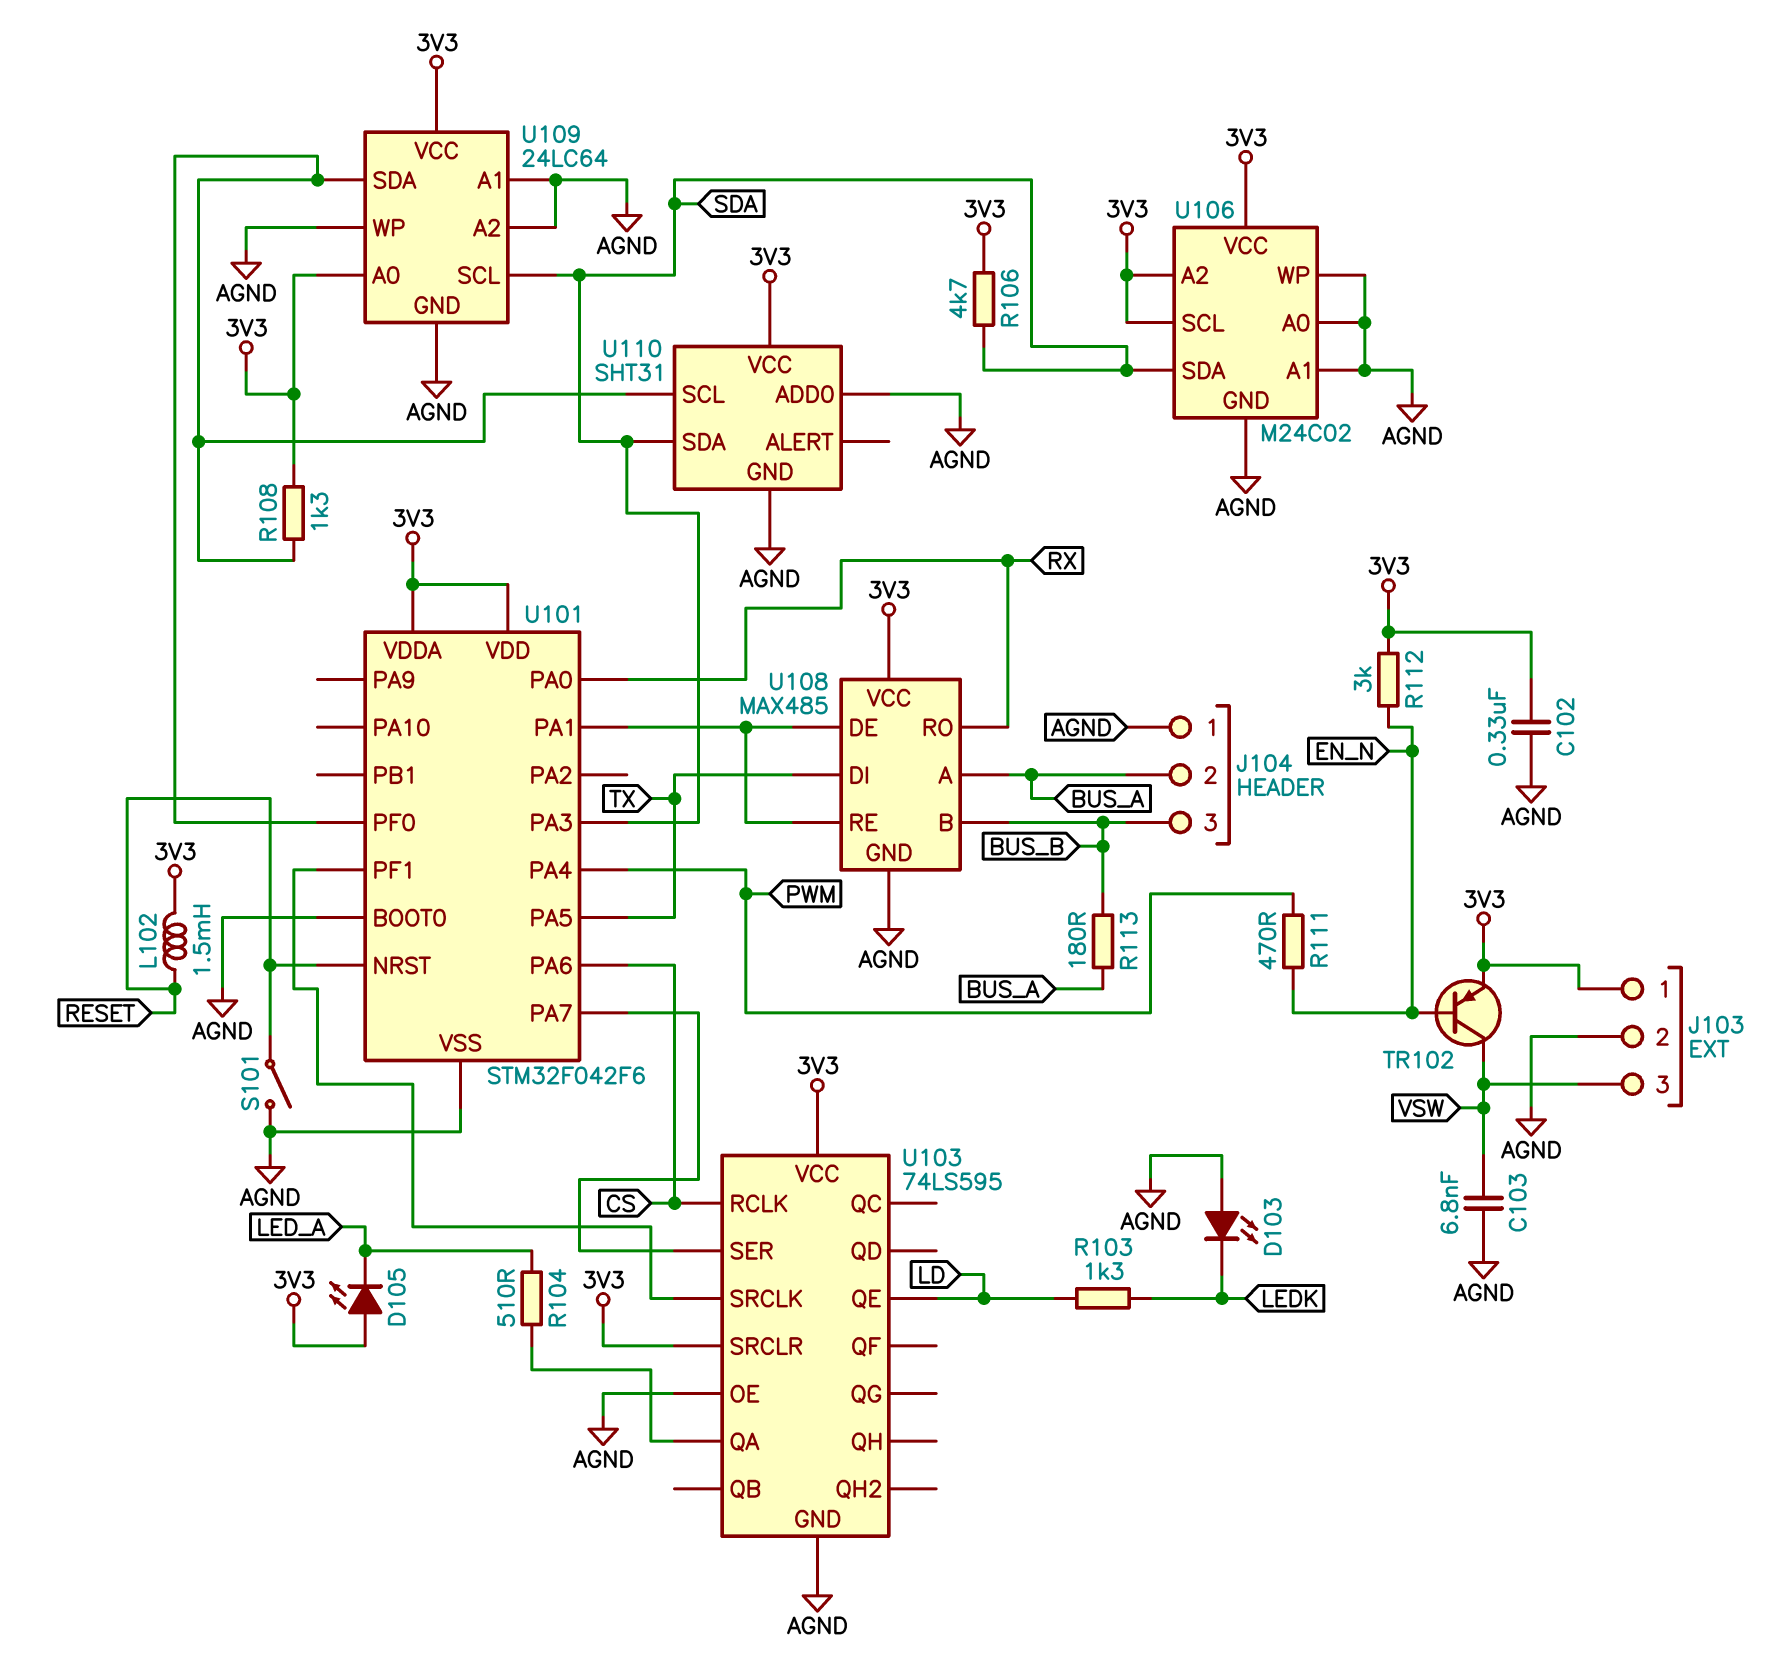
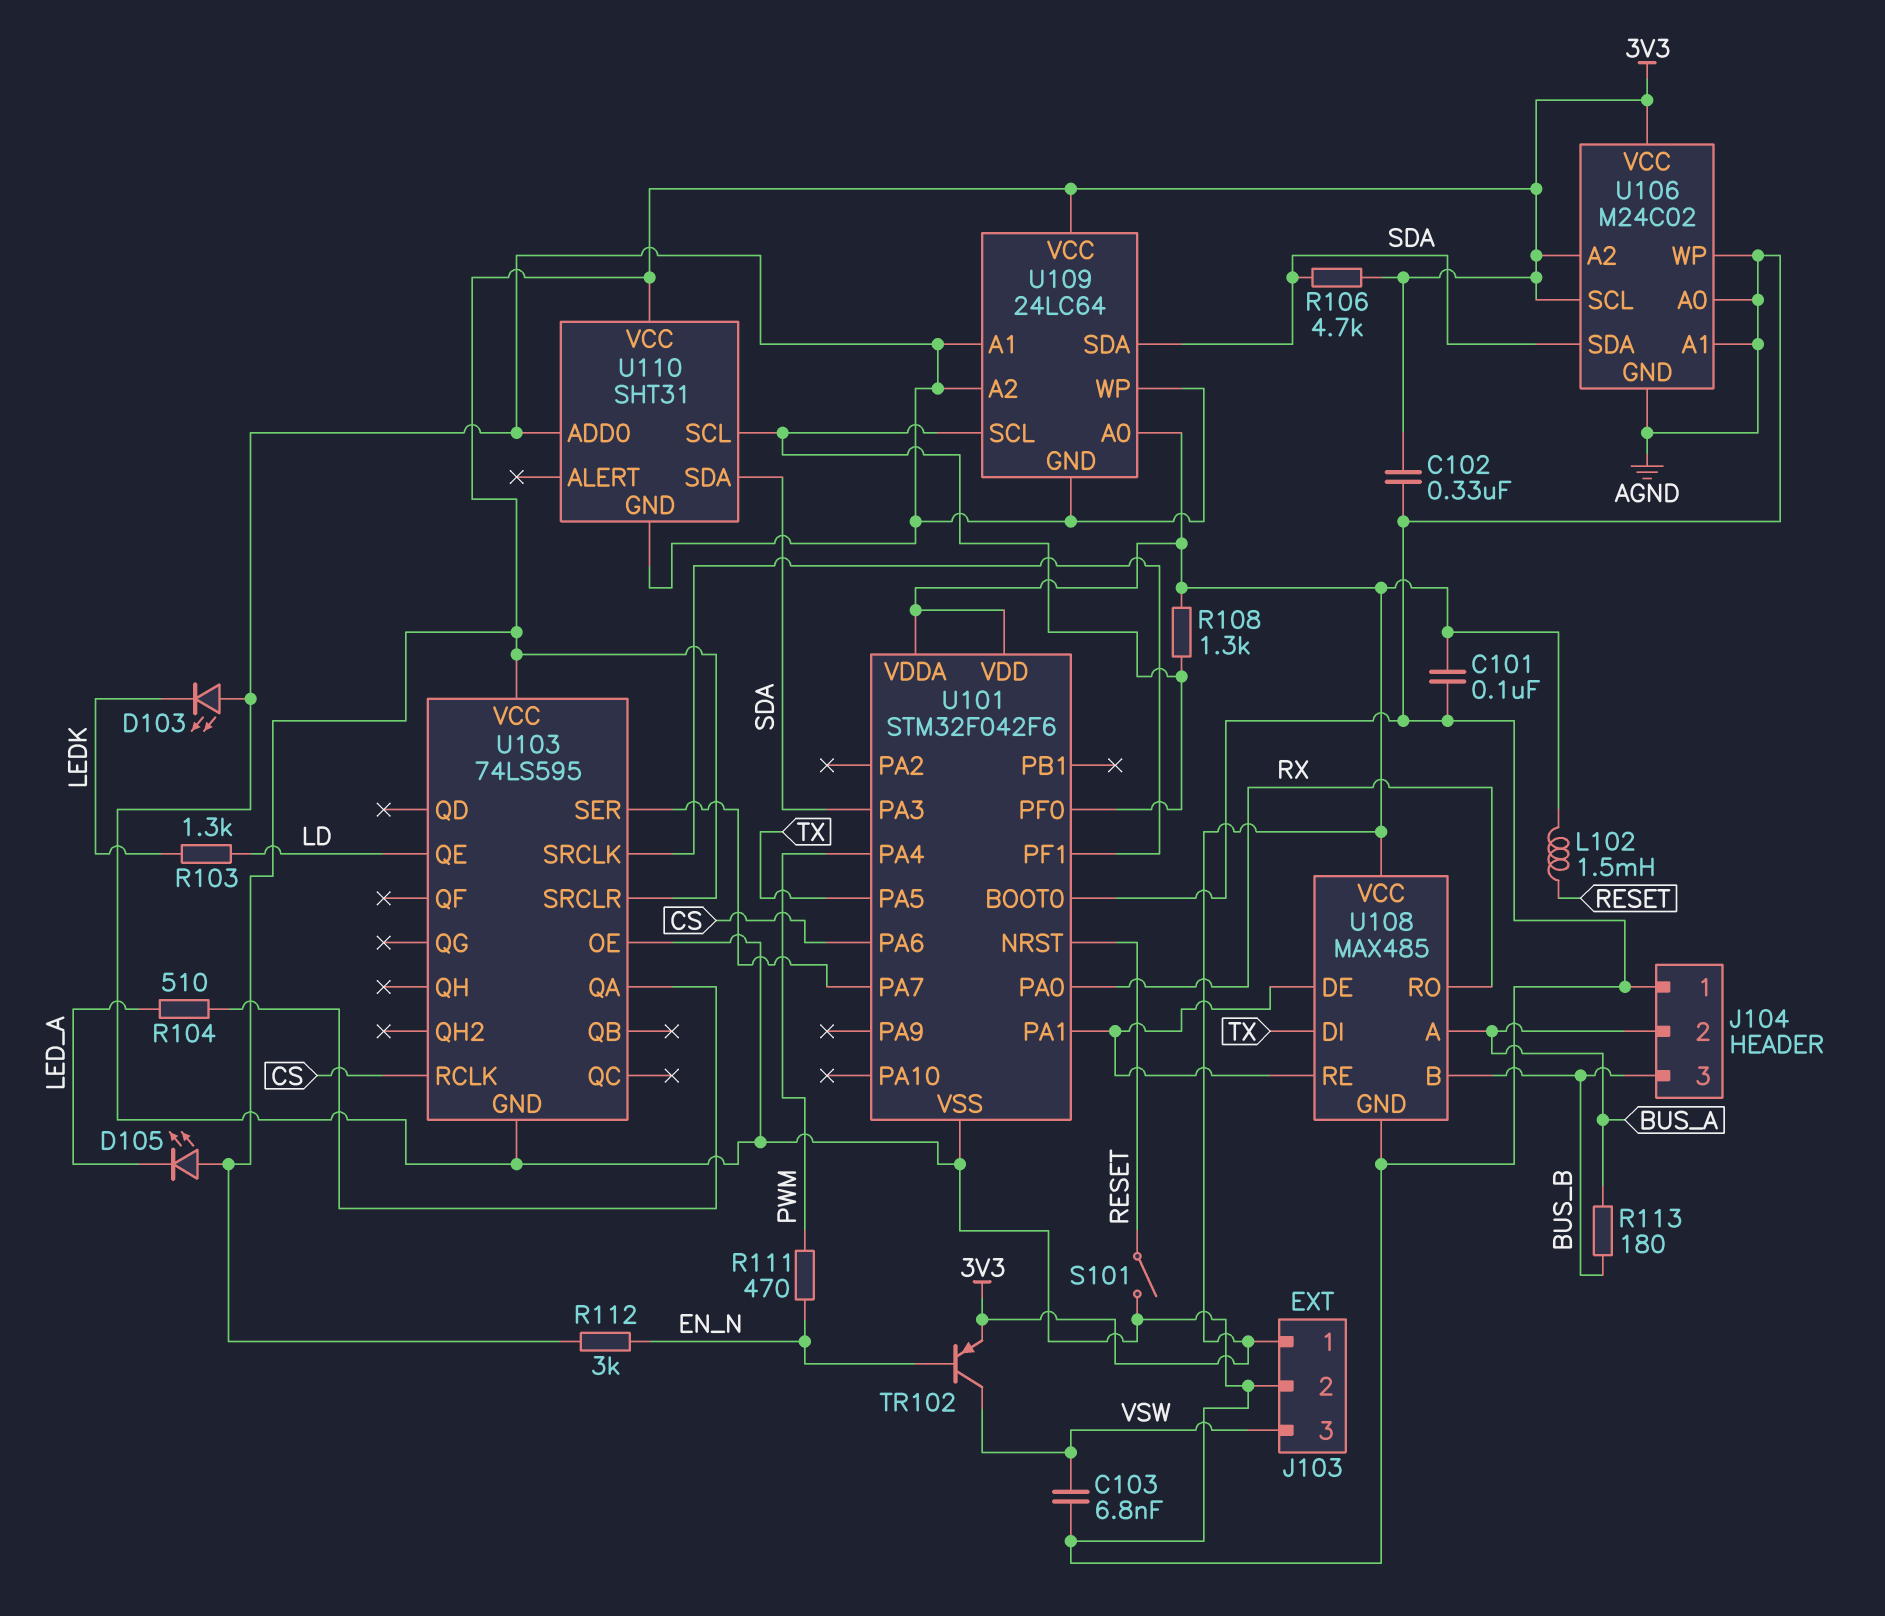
C101: none -> 100nF (3V3, AGND)
U109 pin SCL: SDA -> U101/PF0
U109 pin SDA: U101/PF0 -> SDA

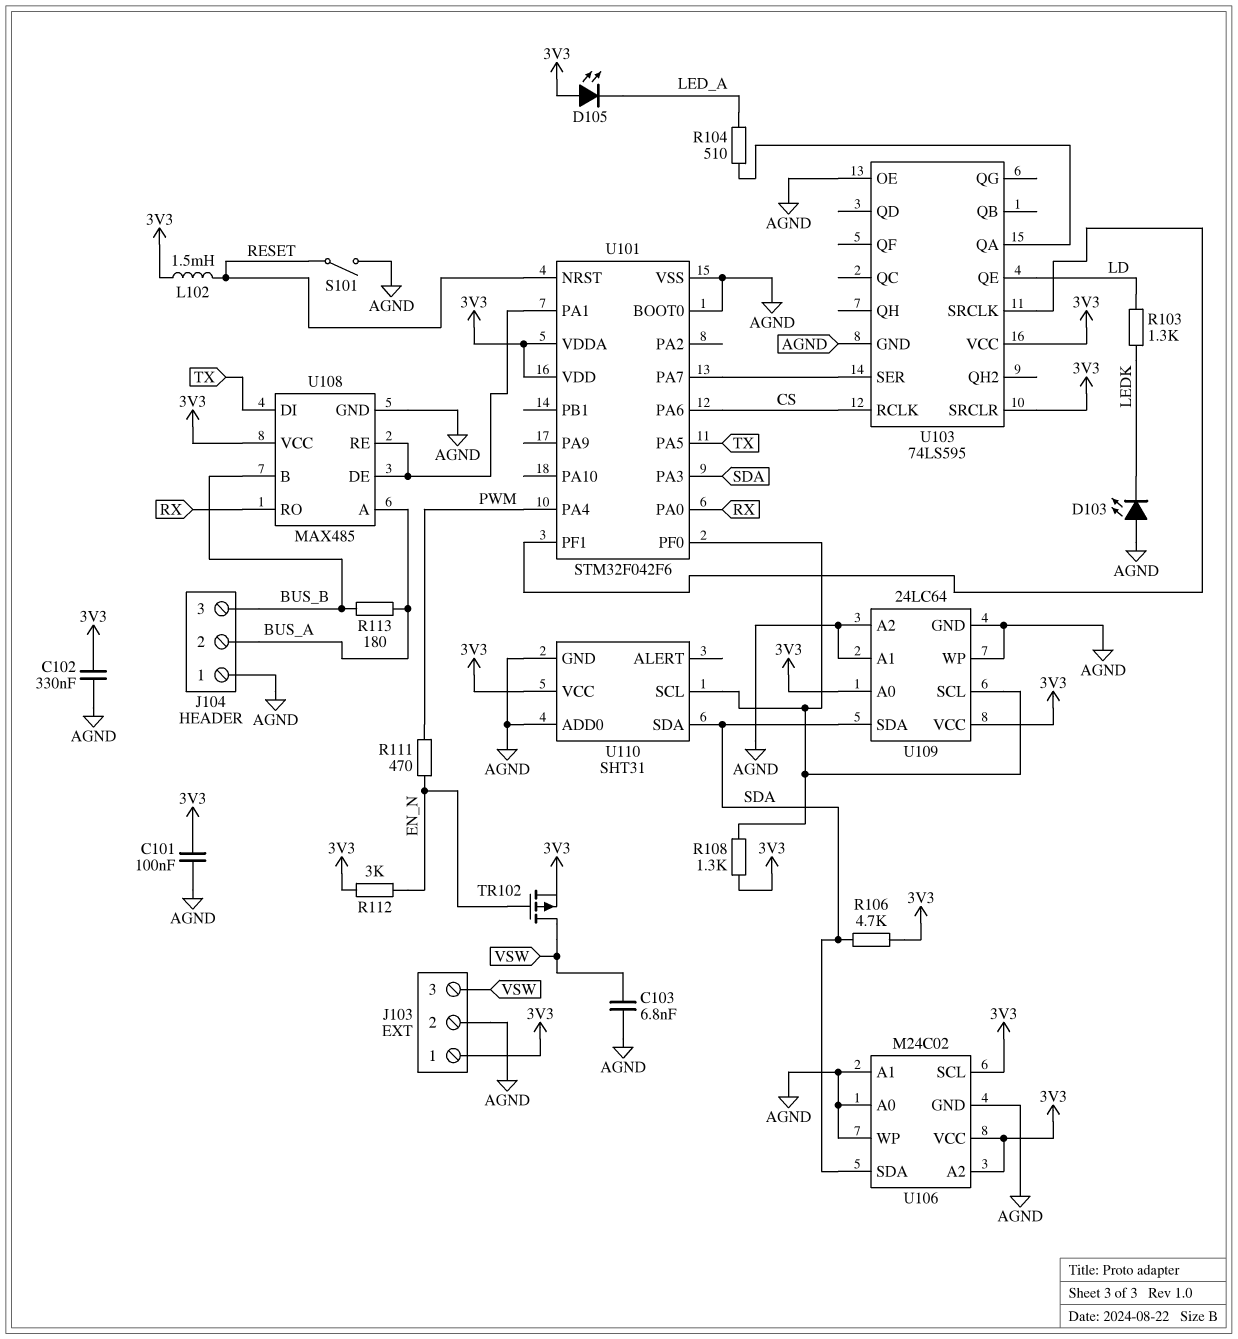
TR102: PNP (B EN_N, C VSW, E 3V3) -> PMOS (G EN_N, D VSW, S 3V3)

